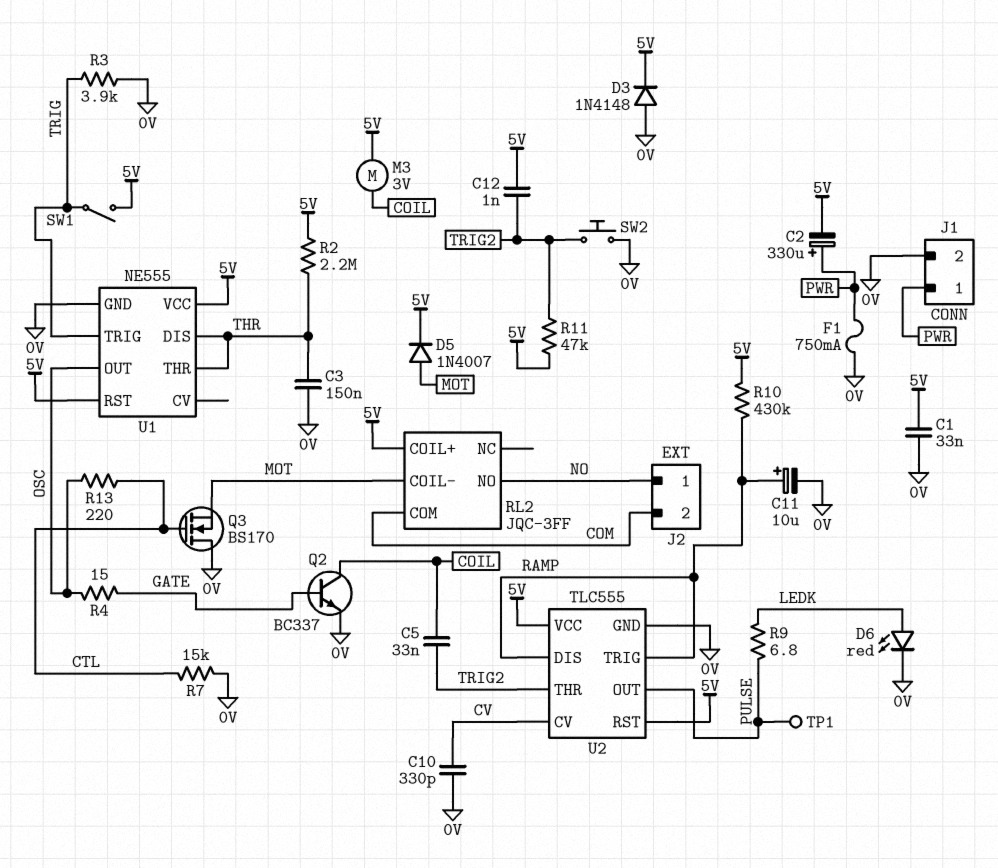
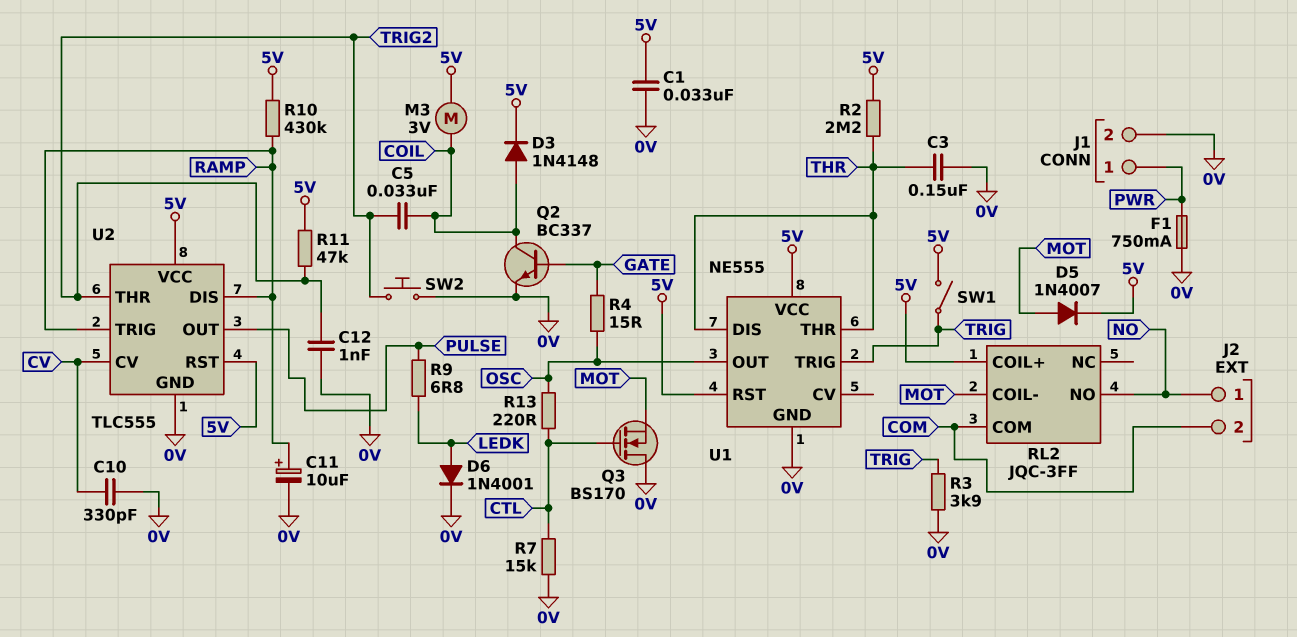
C2: 330uF (plus PWR, minus 5V) -> none
C12: 1nF (5V, TRIG2) -> 1nF (0V, TRIG2)
D3: diode 1N4148 (A 0V, K 5V) -> diode 1N4148 (A COIL, K 5V)
D6: LED red (A LEDK, K 0V) -> diode 1N4001 (A LEDK, K 0V)
TP1: test point (PULSE) -> none

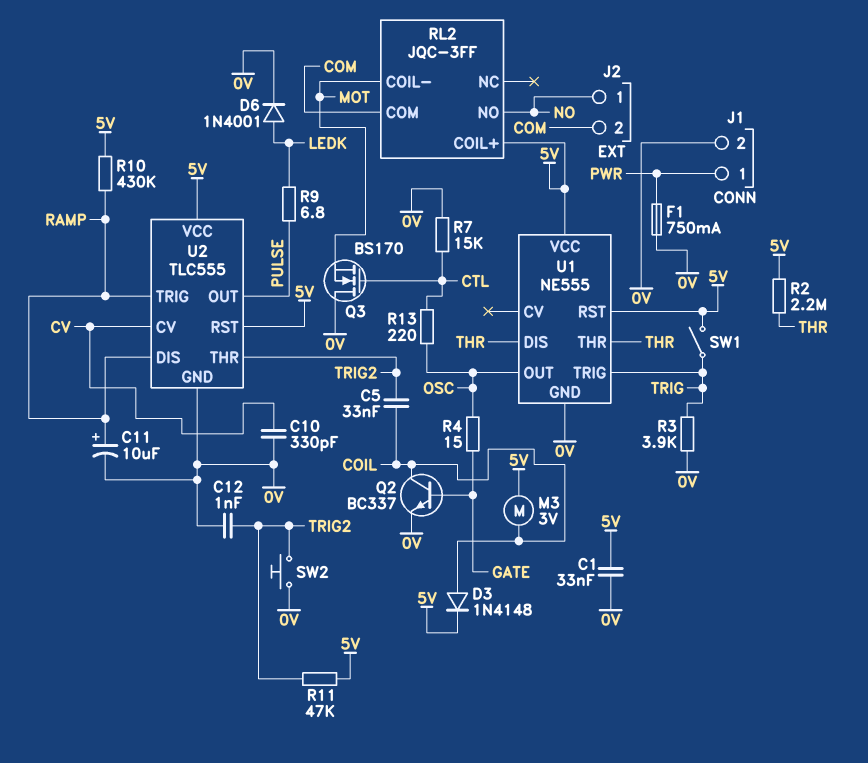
C3: 150nF (0V, THR) -> none
D5: diode 1N4007 (A MOT, K 5V) -> none

